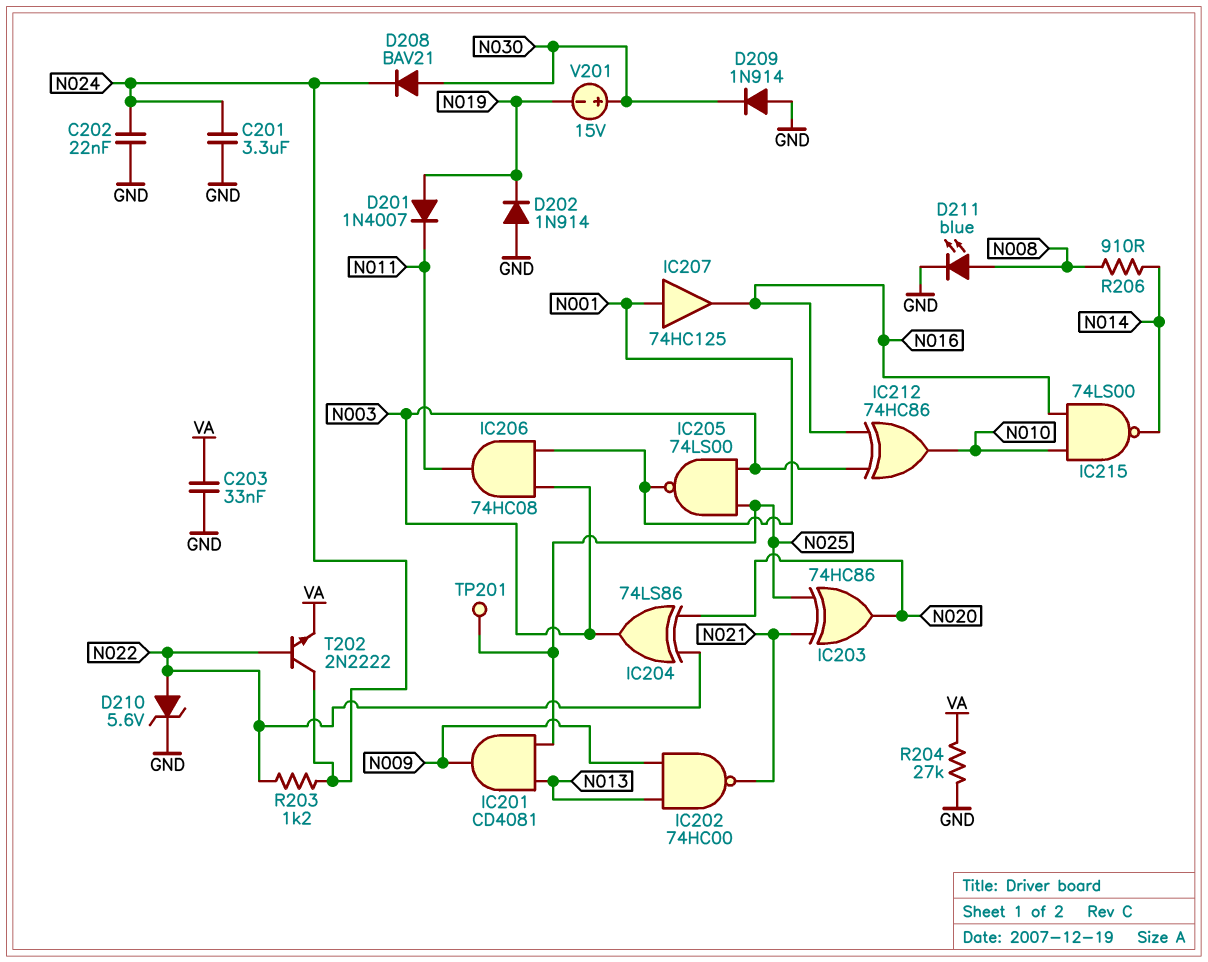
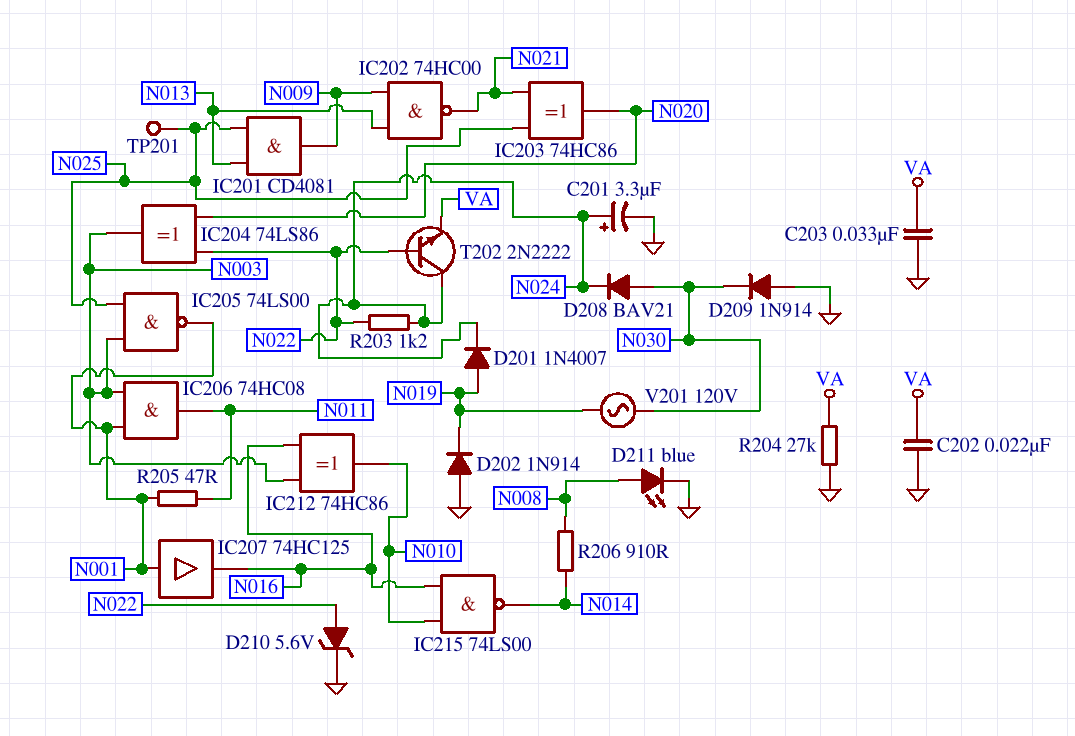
C201: 3.3uF (GND, N024) -> 3.3uF (plus N024, minus GND)
C202: 22nF (GND, N024) -> 22nF (GND, VA)
D201: diode 1N4007 (A N019, K N011) -> diode 1N4007 (A N019, K N024)
R205: none -> 47 (N001, N011)
V201: 15V (plus N030, minus N019) -> AC 120V (N019, N030)

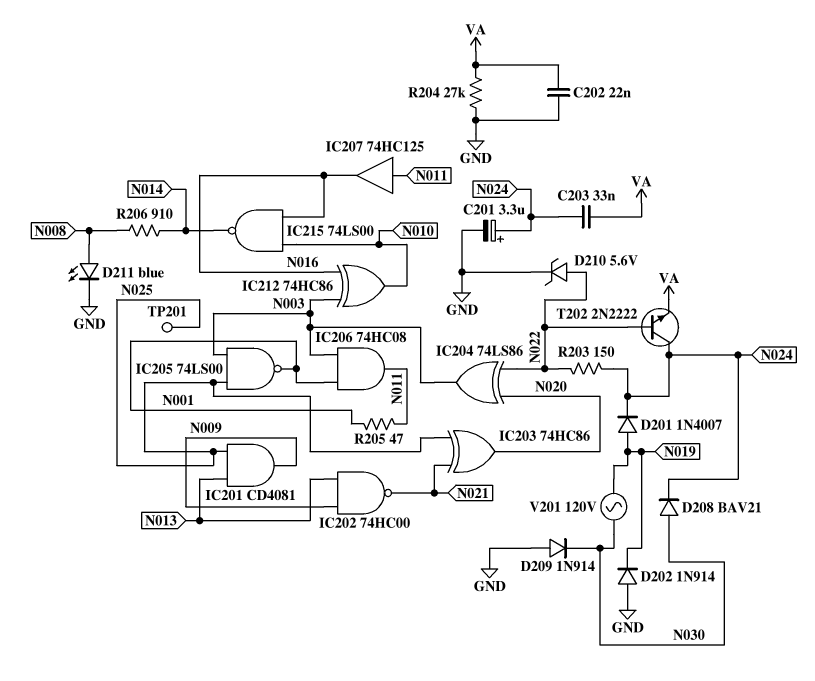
C203: 33nF (GND, VA) -> 33nF (N024, VA)
IC207: buffer 74HC125 (in N001, out N016) -> buffer 74HC125 (in N011, out N016)
R203: 1.2k (N022, N024) -> 150 (N022, N024)

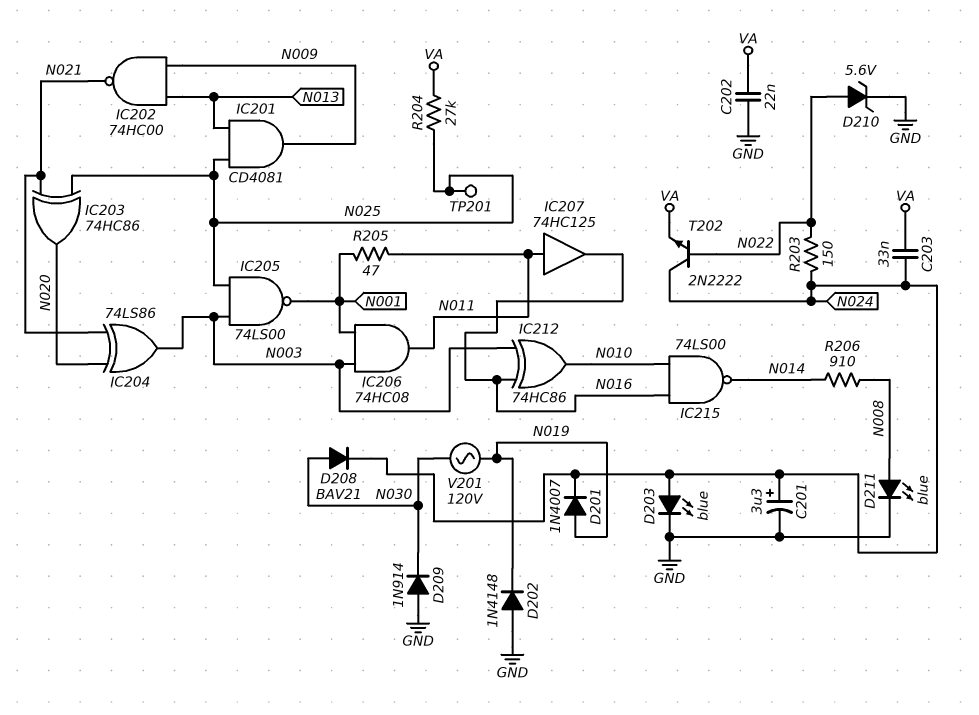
D202: diode 1N914 (A GND, K N019) -> diode 1N4148 (A GND, K N019)
D203: none -> LED blue (A N024, K GND)
IC204: XOR 74LS86 (in N020, in N022, out N003) -> XOR 74LS86 (in N020, in N021, out N003)
R204: 27k (GND, VA) -> 27k (N025, VA)

